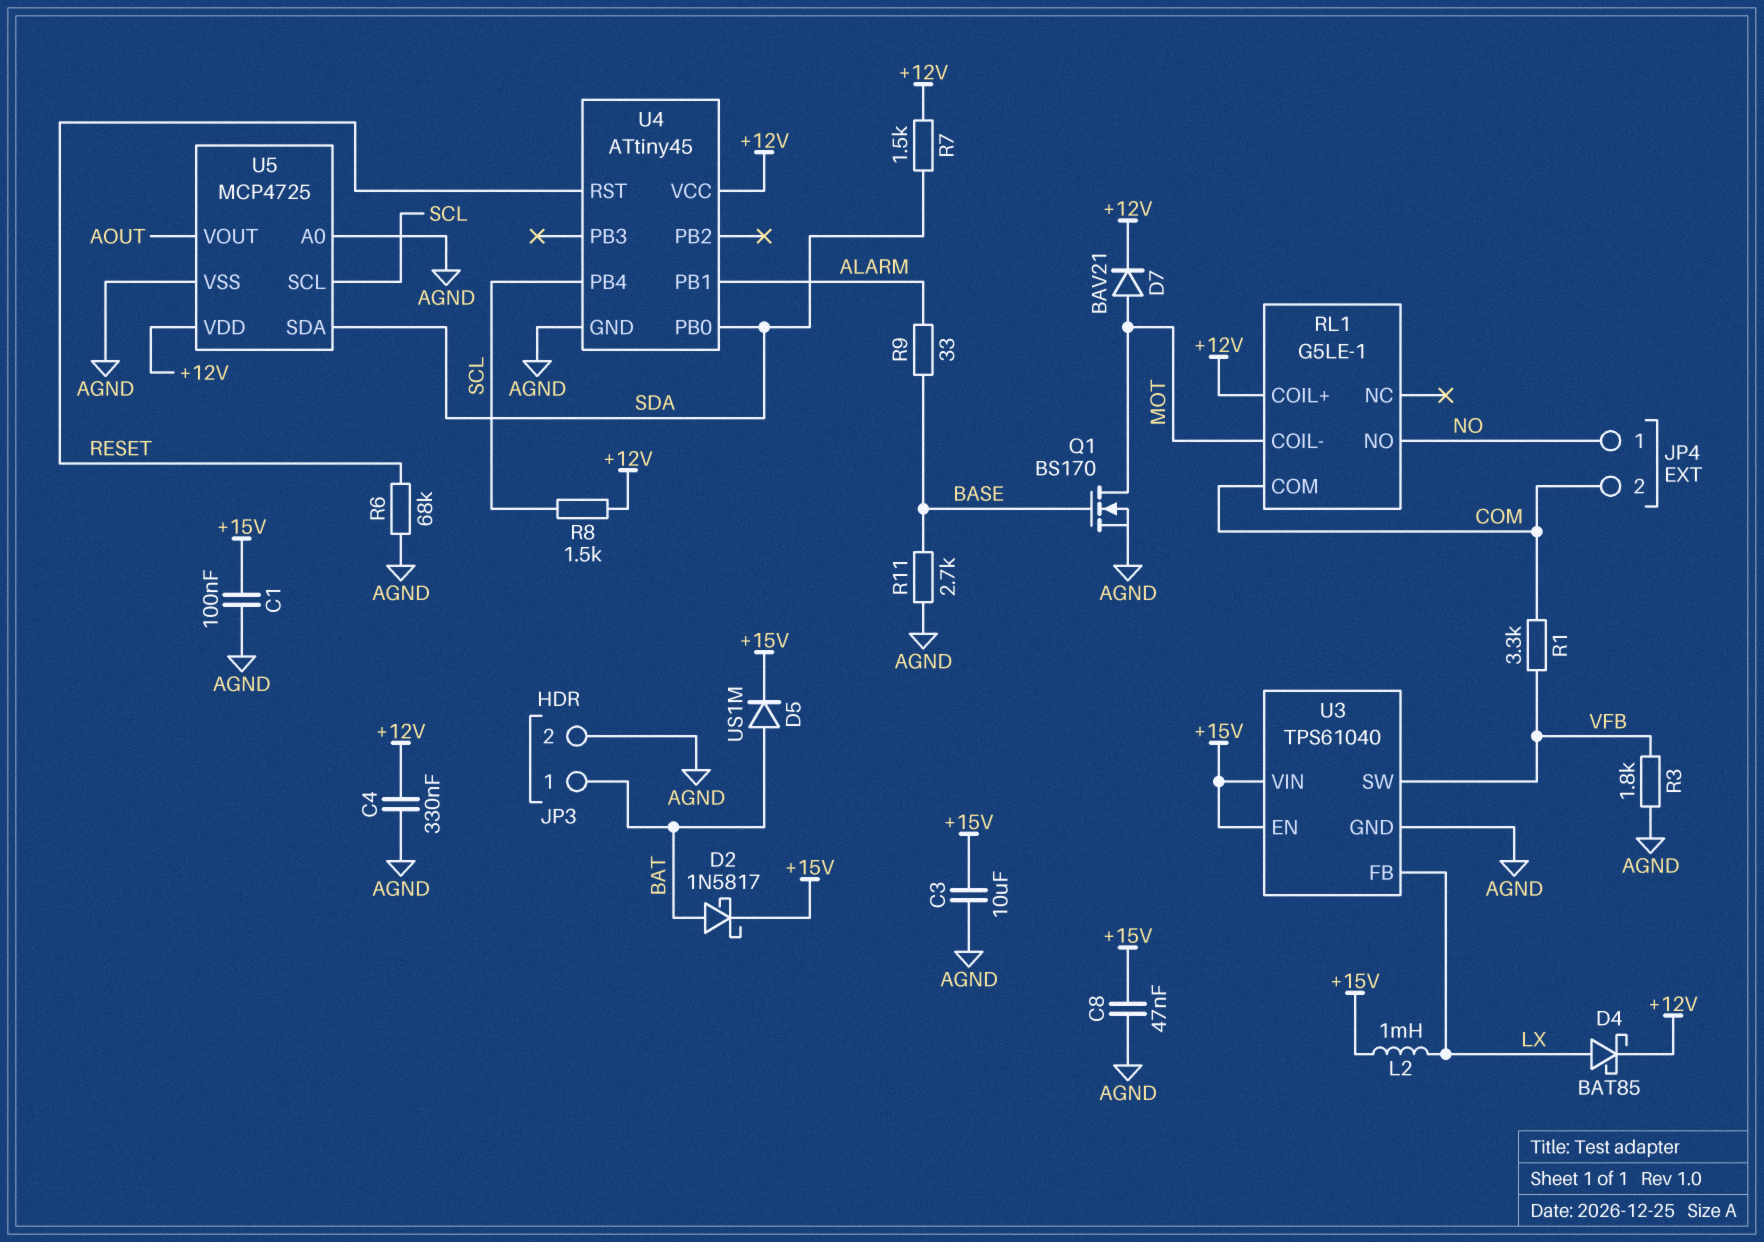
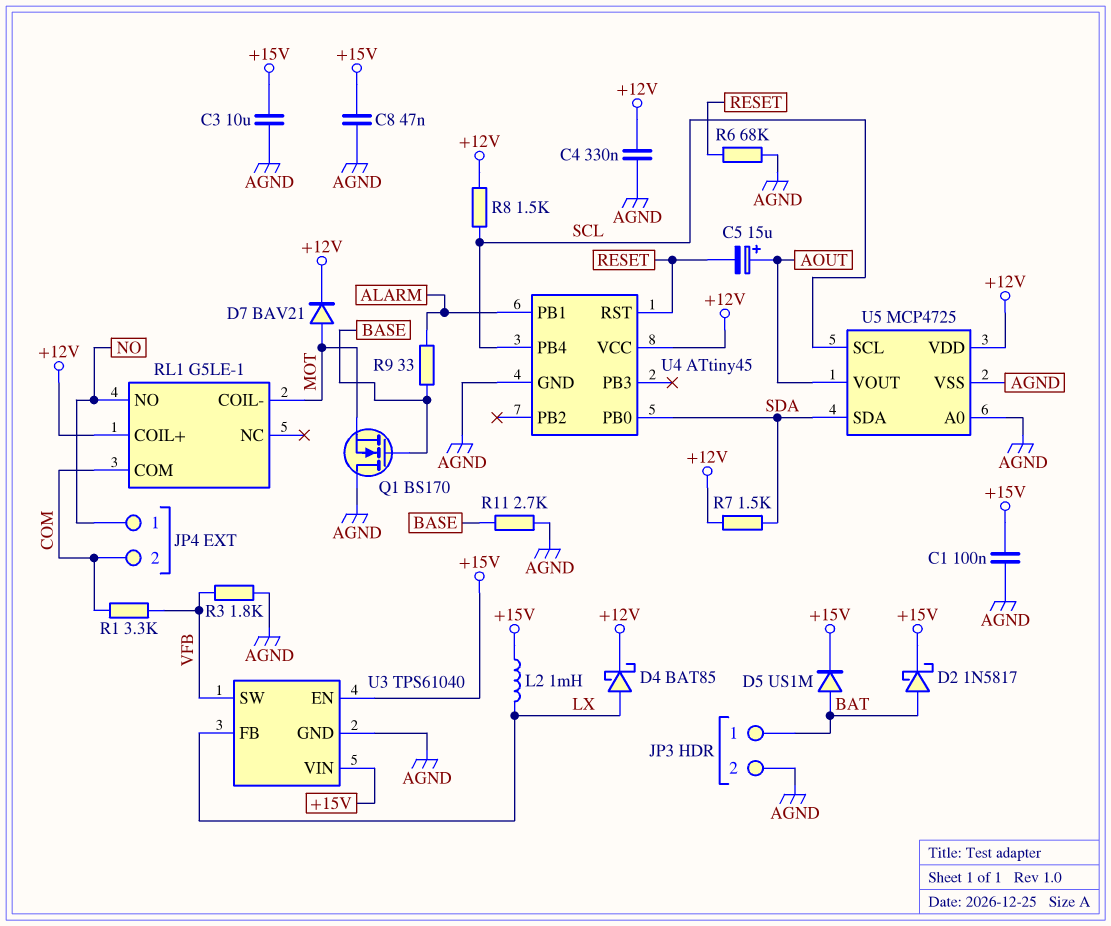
C5: none -> 15uF (plus AOUT, minus RESET)
Q1: NMOS BS170 (G BASE, D MOT, S AGND) -> NMOS BS170 (G BASE, D AGND, S MOT)

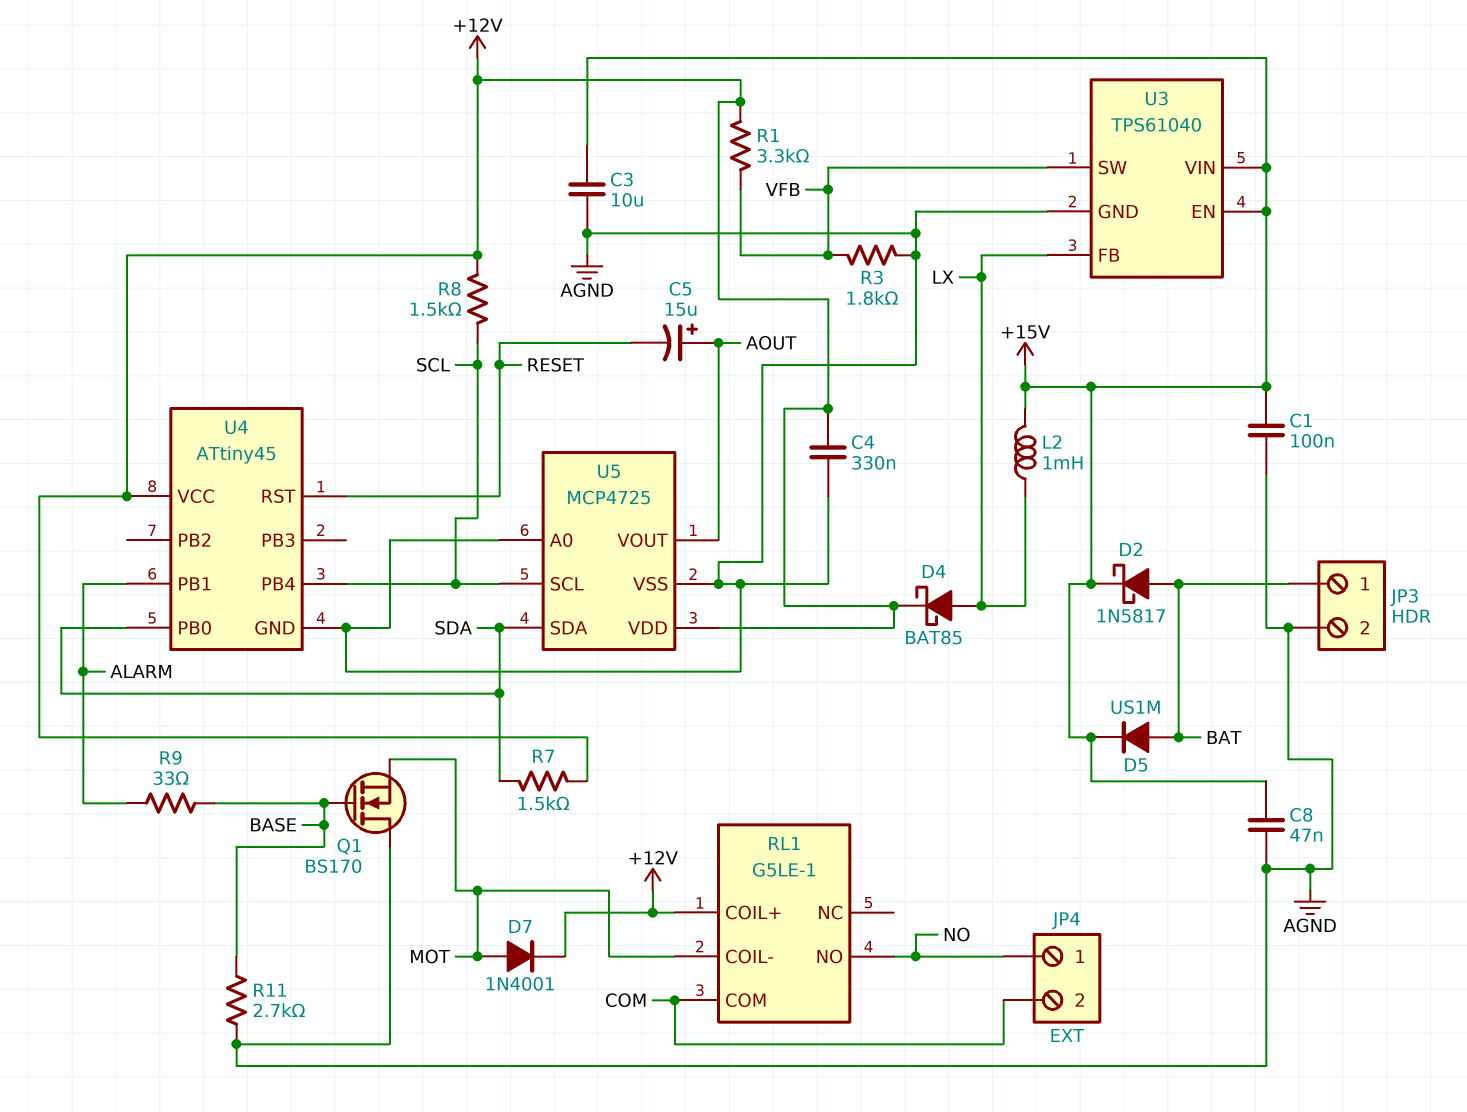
D7: diode BAV21 (A MOT, K +12V) -> diode 1N4001 (A MOT, K +12V)
R1: 3.3k (COM, VFB) -> 3.3k (+12V, VFB)
R6: 68k (AGND, RESET) -> none

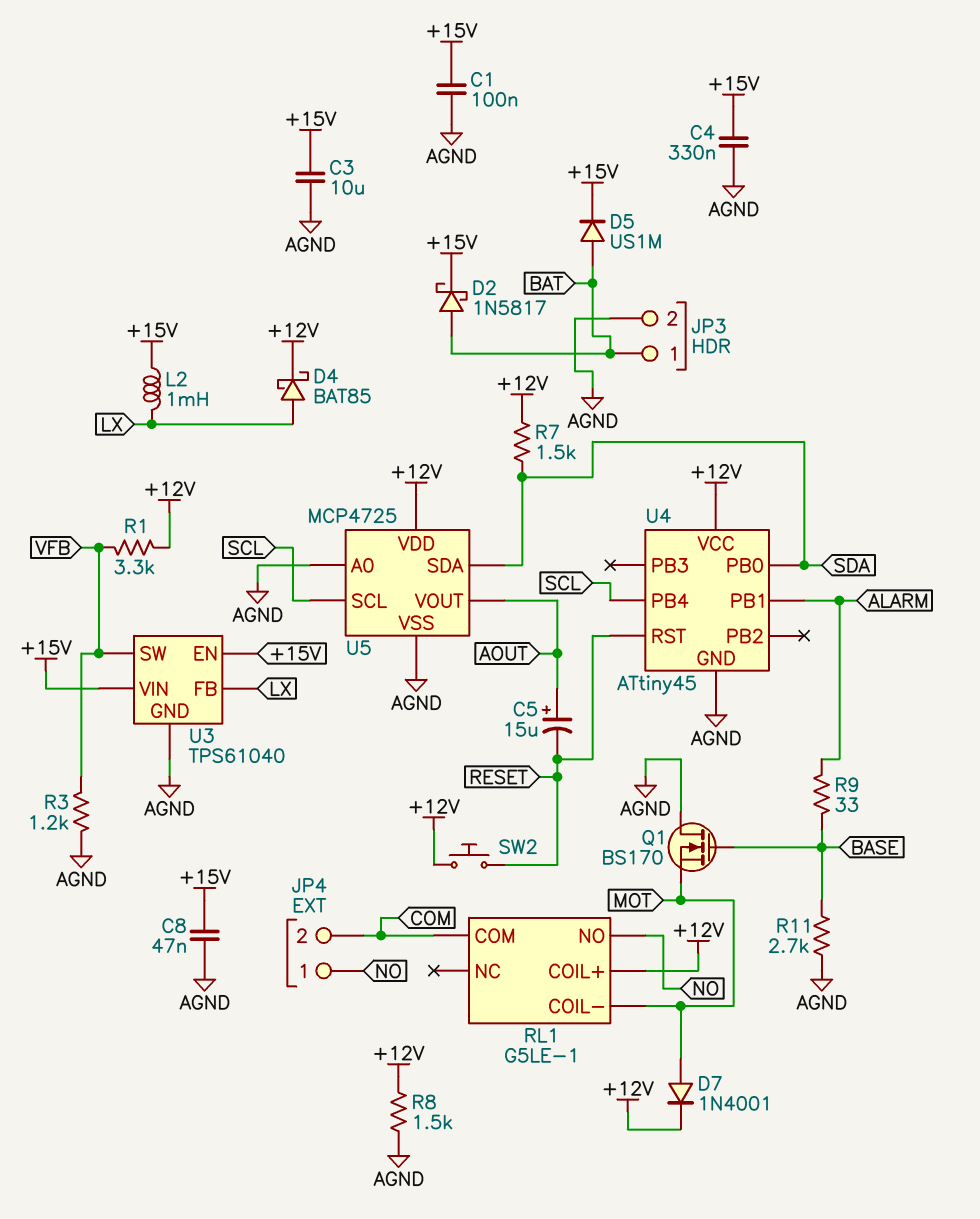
C4: 330nF (+12V, AGND) -> 330nF (+15V, AGND)
R3: 1.8k (AGND, VFB) -> 1.2k (AGND, VFB)
R8: 1.5k (+12V, SCL) -> 1.5k (+12V, AGND)
SW2: none -> button (+12V, RESET)

